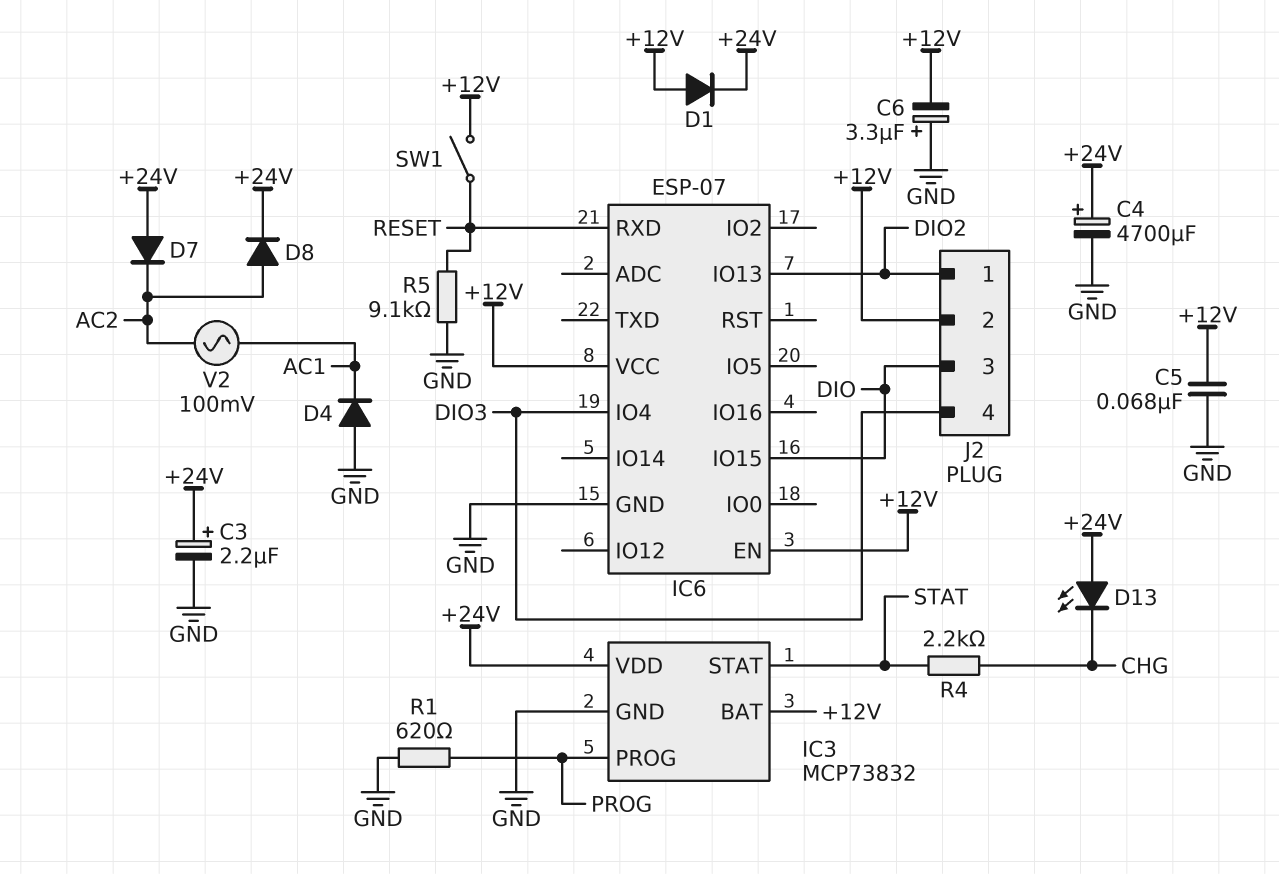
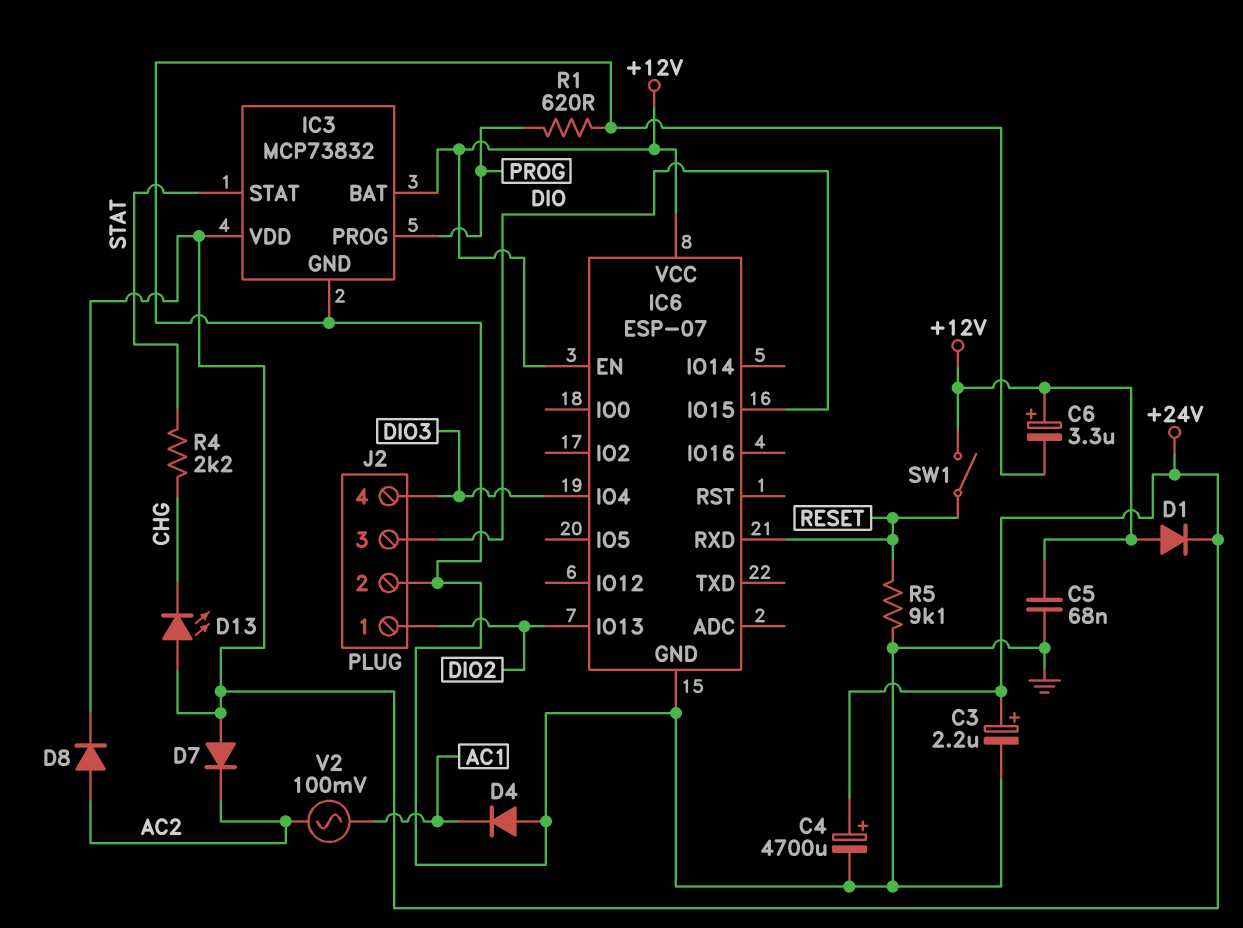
C6: 3.3uF (plus GND, minus +12V) -> 3.3uF (plus +12V, minus GND)
J2 pin 2: +12V -> GND

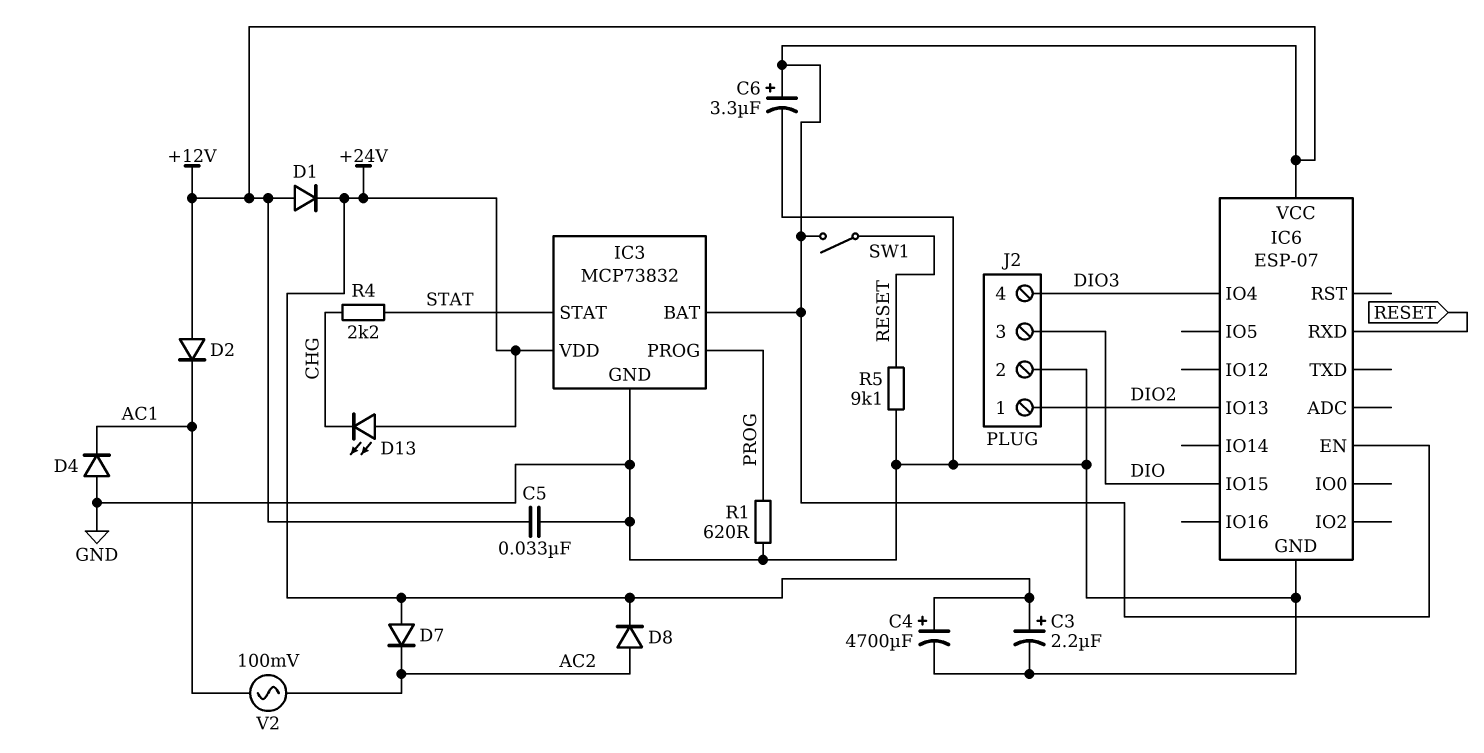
C5: 68nF (+12V, GND) -> 33nF (+12V, GND)
D2: none -> diode (A +12V, K AC1)

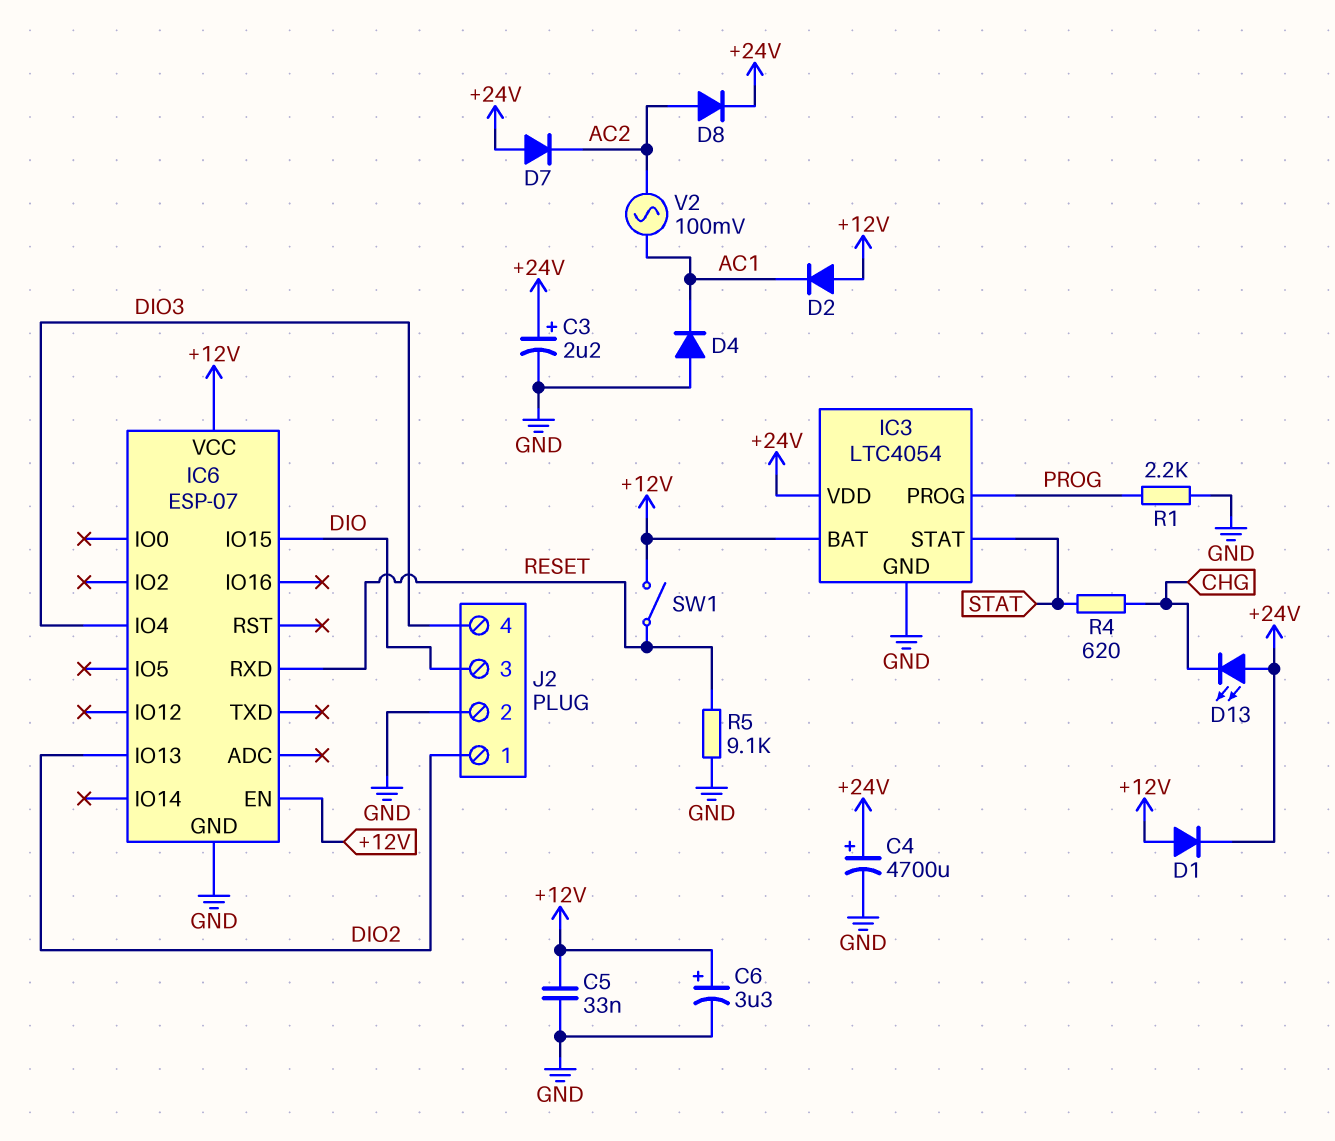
IC3: MCP73832 -> LTC4054
R1: 620 (GND, PROG) -> 2.2k (GND, PROG)
R4: 2.2k (CHG, STAT) -> 620 (CHG, STAT)

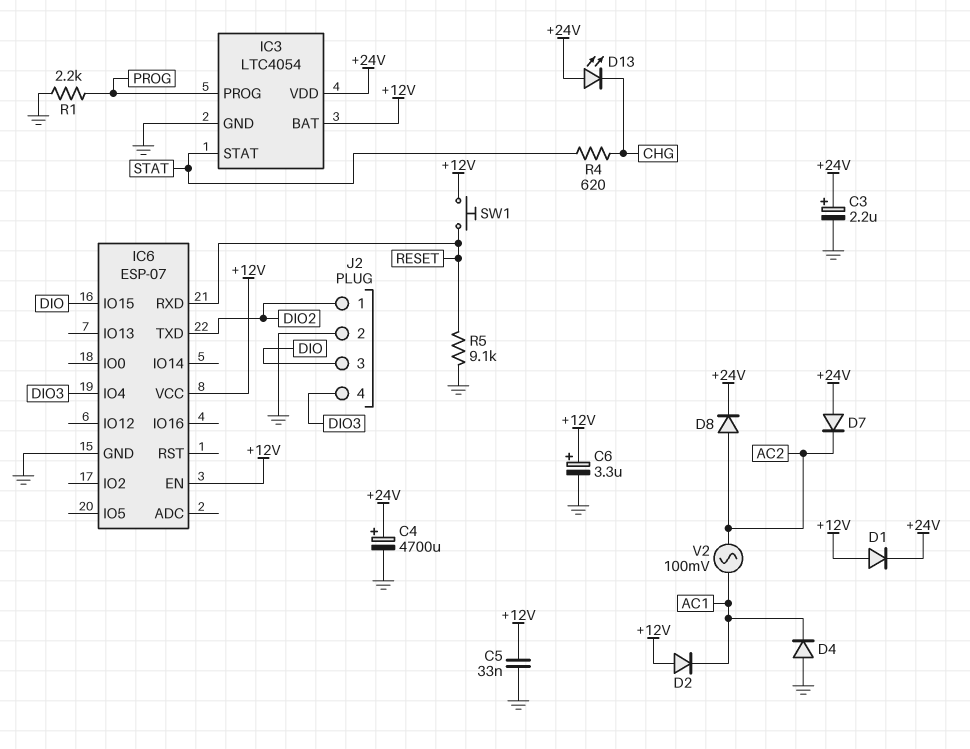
IC6 pin IO13: DIO2 -> none
IC6 pin TXD: none -> DIO2
SW1: switch (+12V, RESET) -> button (+12V, RESET)

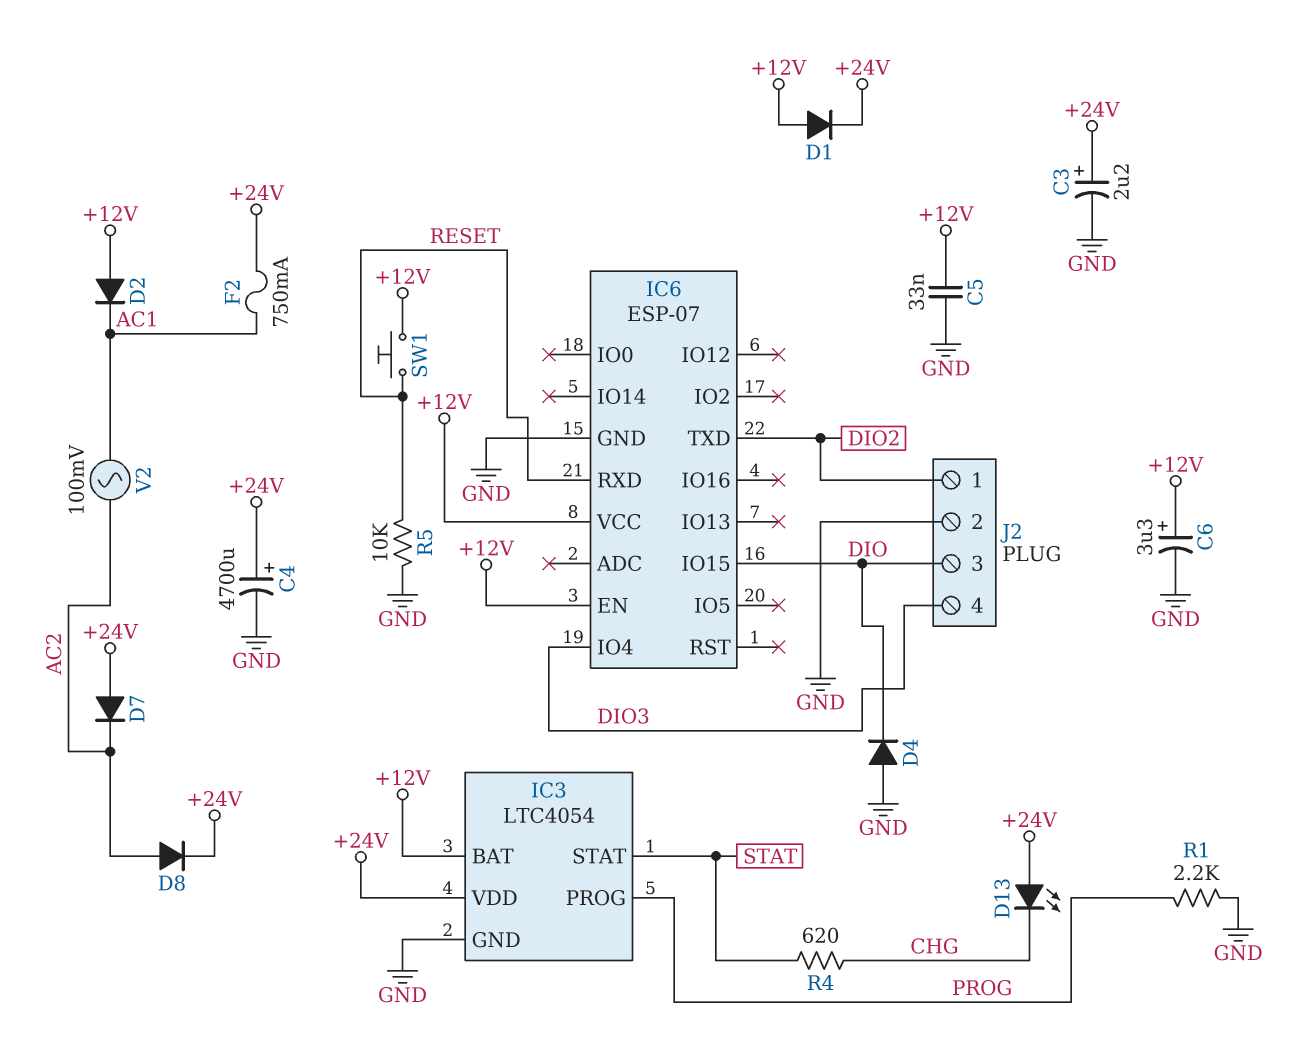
D4: diode (A GND, K AC1) -> diode (A GND, K DIO)
F2: none -> 750mA (+24V, AC1)
R5: 9.1k (GND, RESET) -> 10k (GND, RESET)

